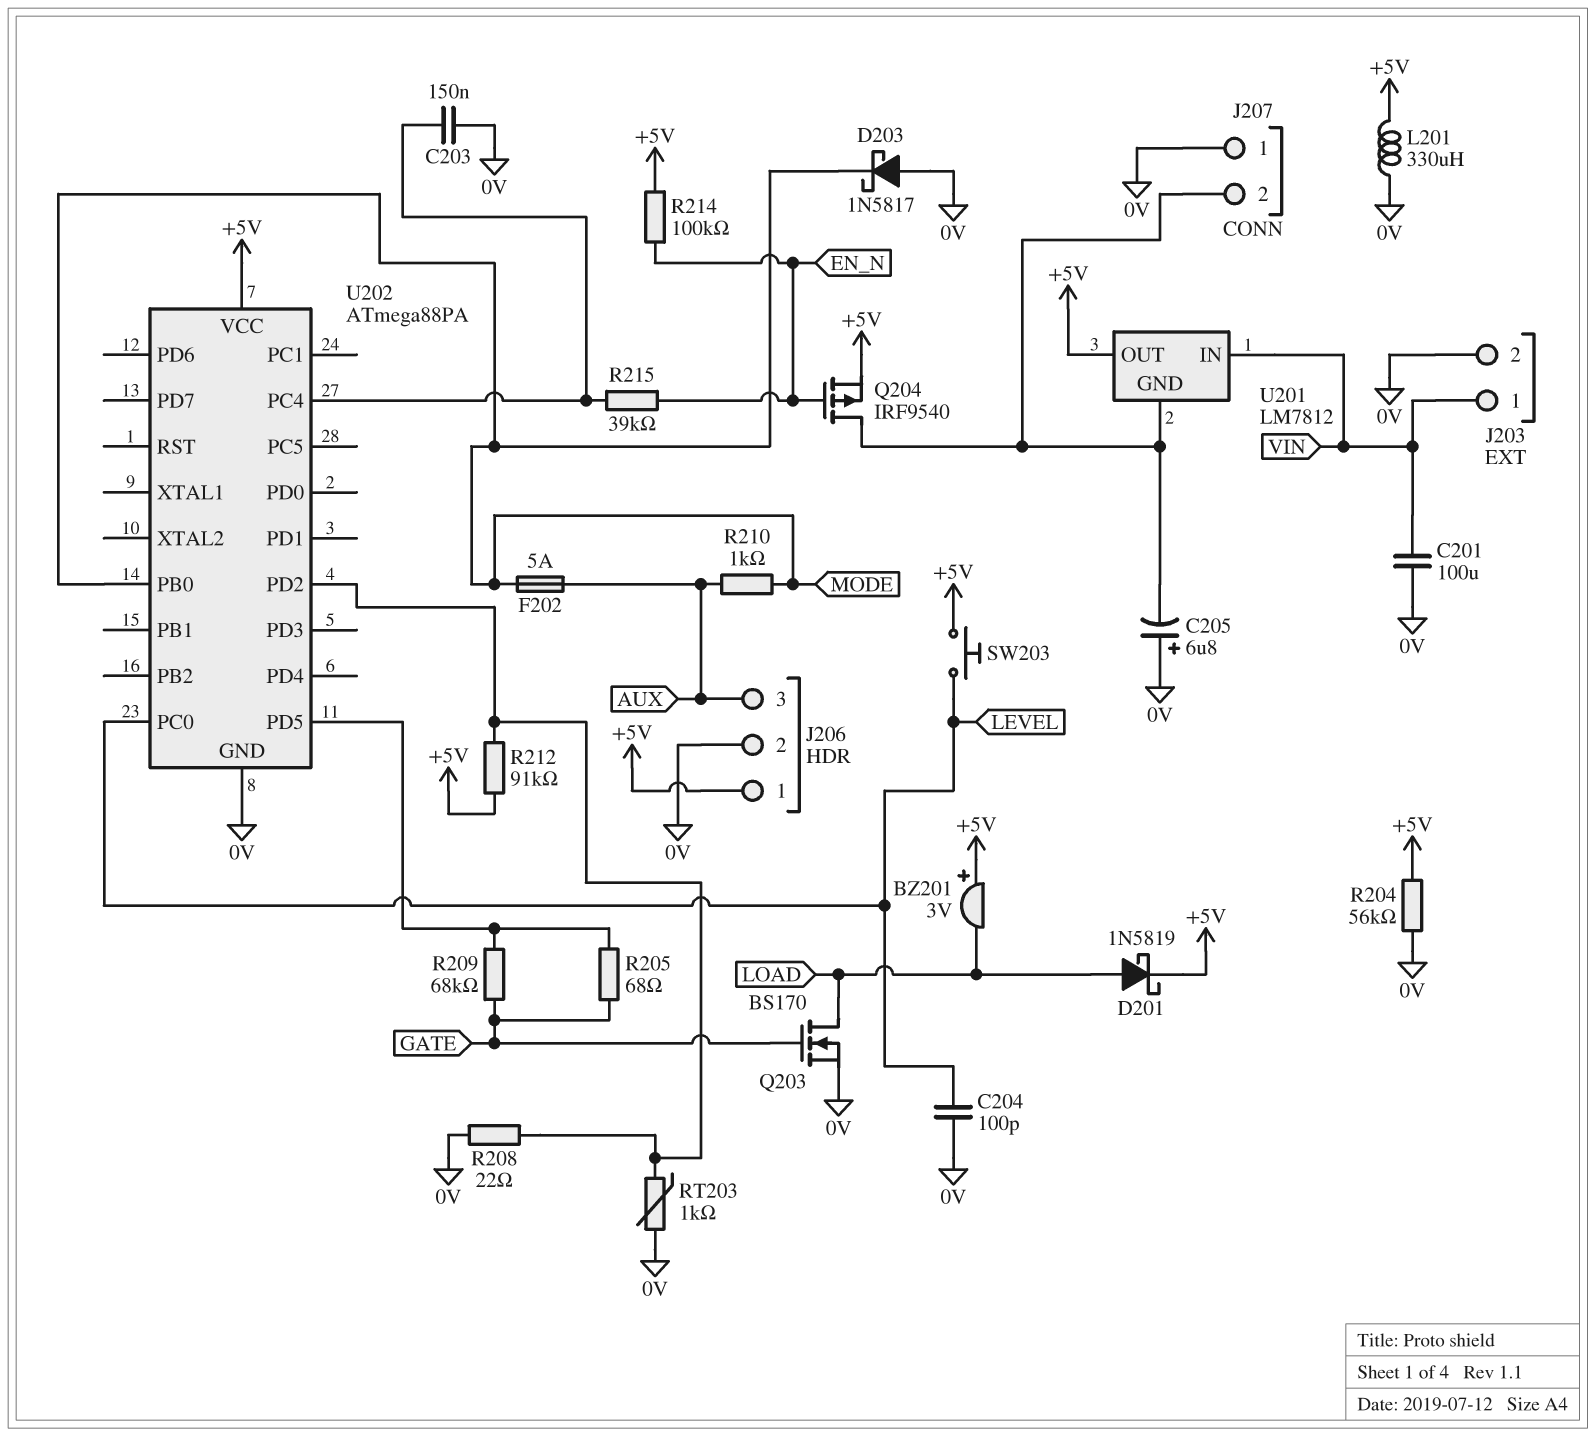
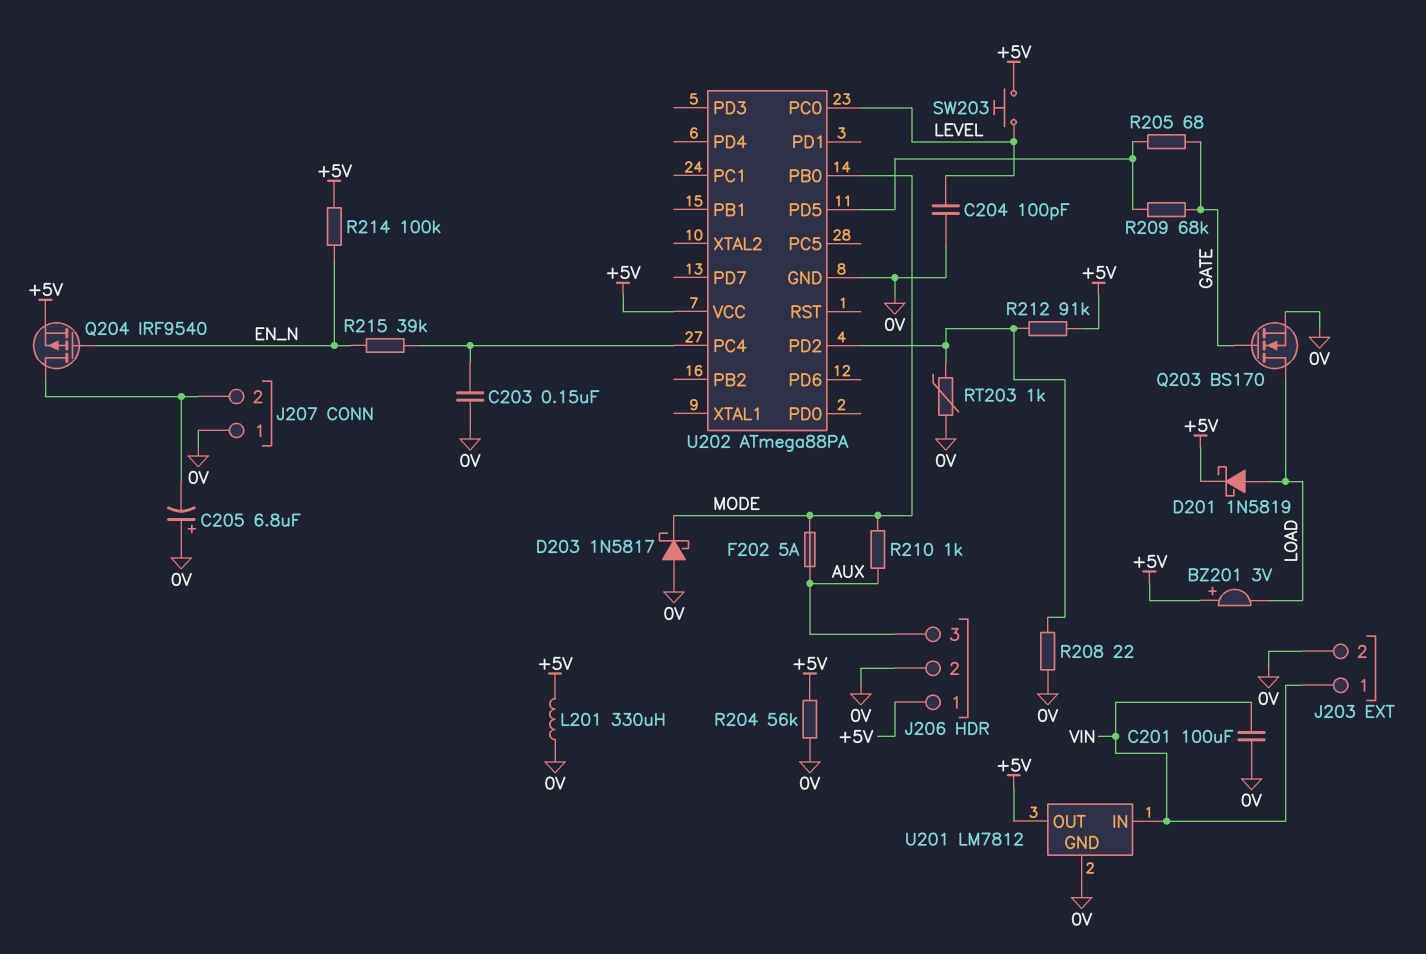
U201 pin GND: J207/2 -> 0V

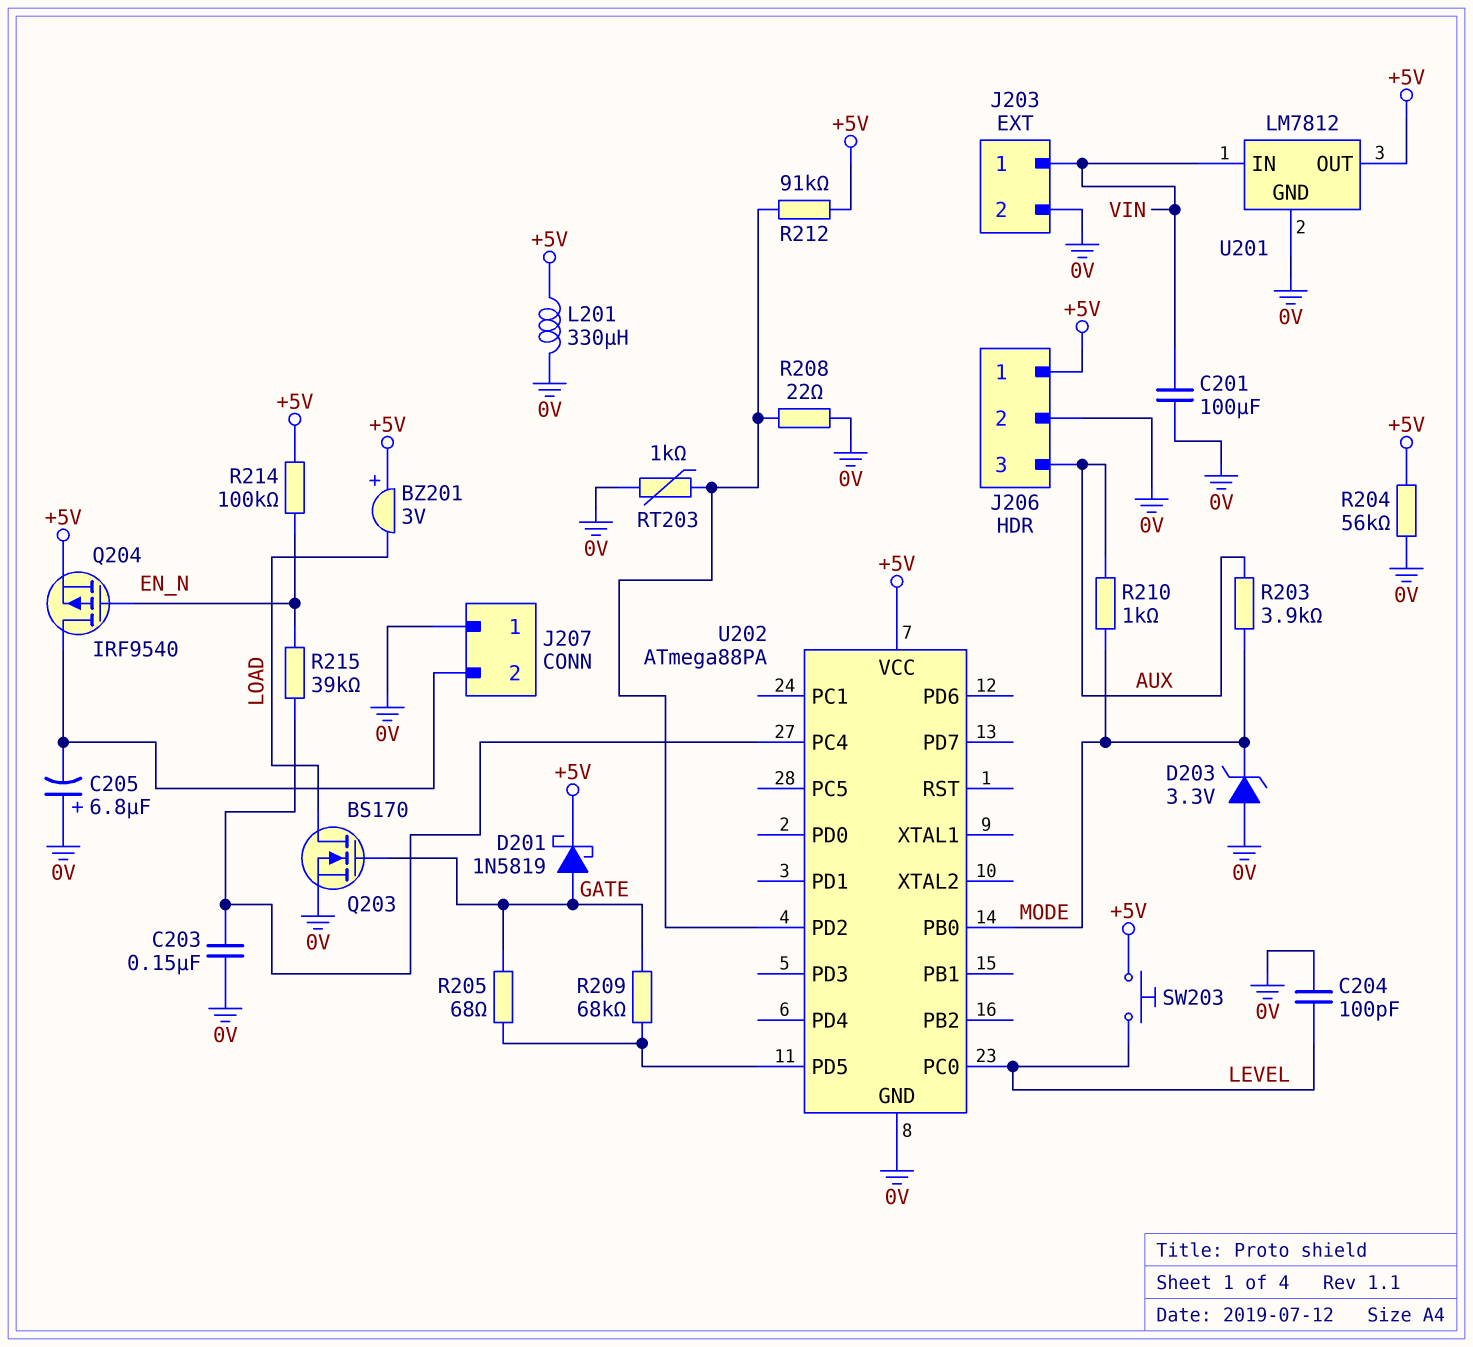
D201: schottky 1N5819 (A LOAD, K +5V) -> schottky 1N5819 (A GATE, K +5V)
D203: schottky 1N5817 (A 0V, K MODE) -> zener 3.3V (A 0V, K MODE)
F202: 5A (AUX, MODE) -> none
R203: none -> 3.9k (AUX, MODE)

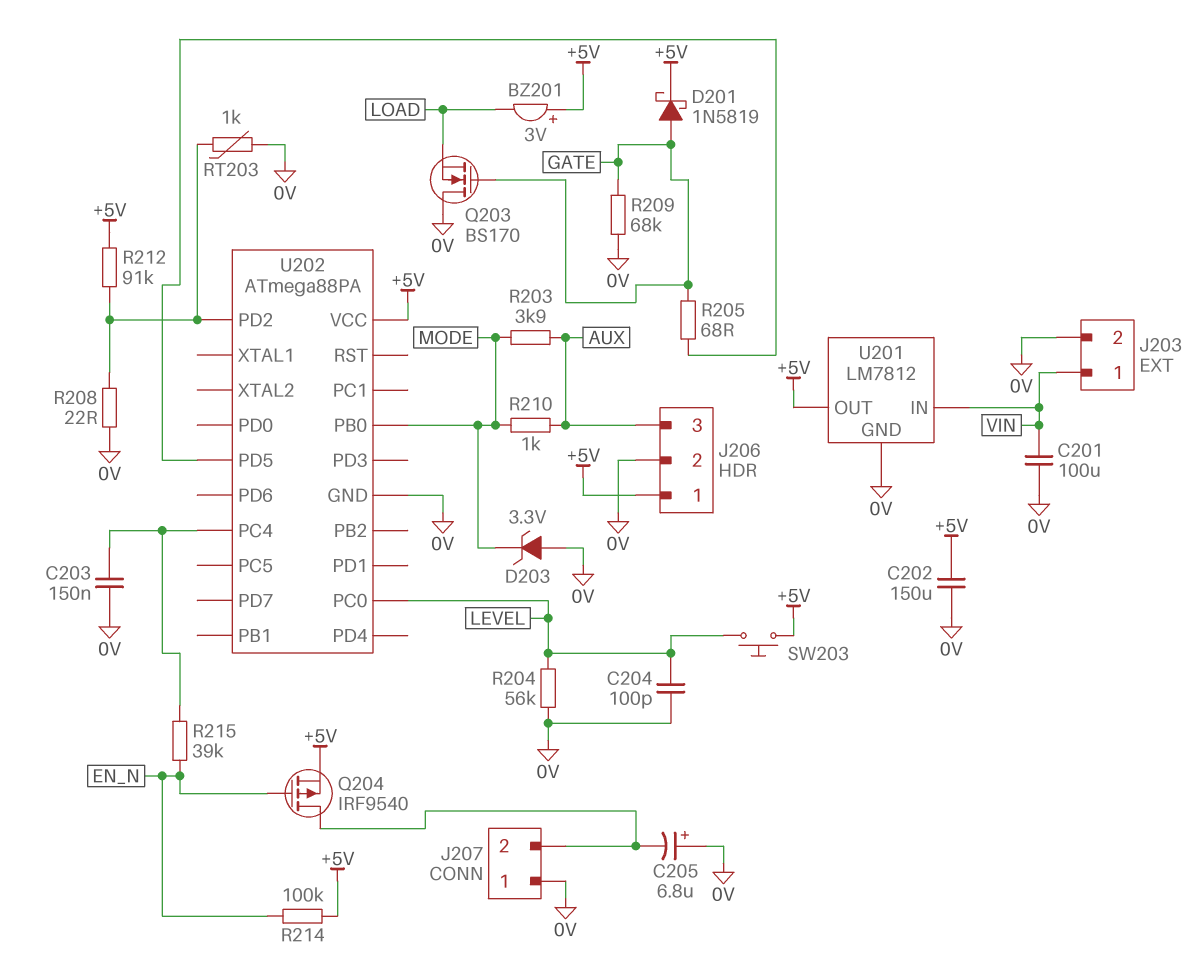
C202: none -> 150uF (+5V, 0V)
L201: 330uH (+5V, 0V) -> none
Q203: NMOS BS170 (G GATE, D LOAD, S 0V) -> NMOS BS170 (G GATE, D 0V, S LOAD)
R204: 56k (+5V, 0V) -> 56k (0V, LEVEL)
R209: 68k (GATE, U202/PD5) -> 68k (0V, GATE)

